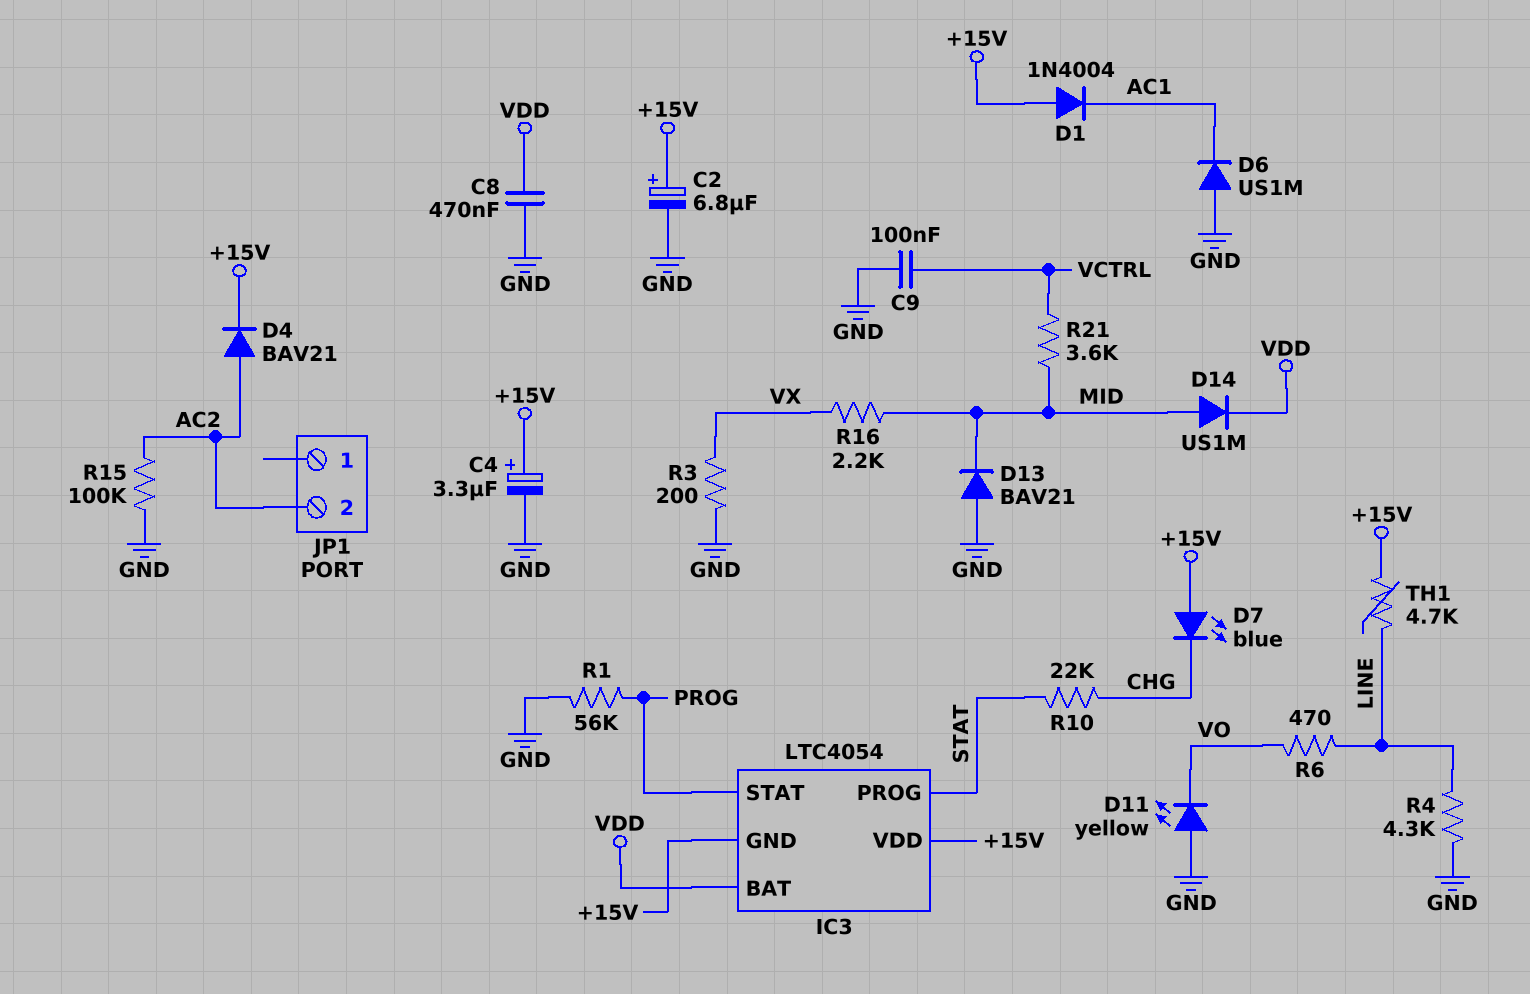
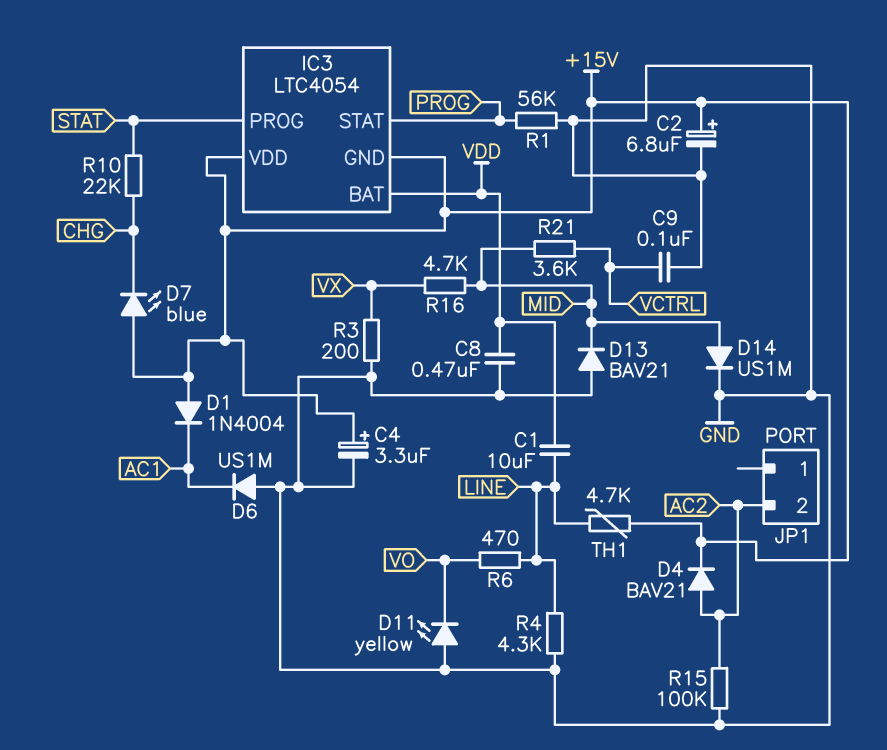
C1: none -> 10uF (LINE, VDD)
D14: diode US1M (A MID, K VDD) -> diode US1M (A MID, K GND)
R16: 2.2k (MID, VX) -> 4.7k (MID, VX)

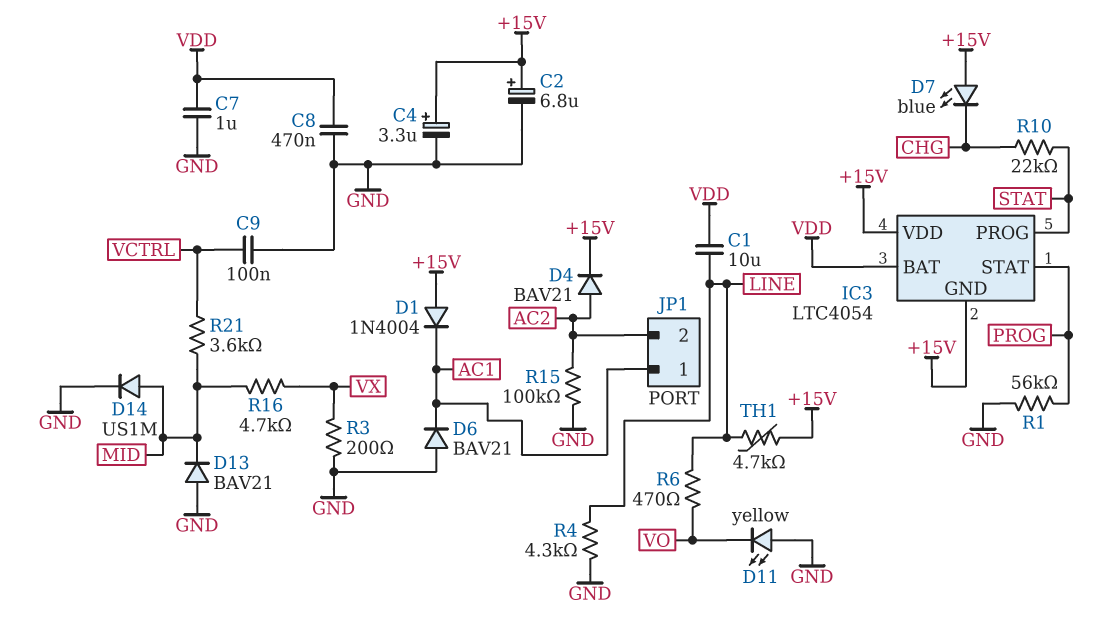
C7: none -> 1uF (GND, VDD)
D6: diode US1M (A GND, K AC1) -> diode BAV21 (A GND, K AC1)
JP1 pin 1: none -> AC1

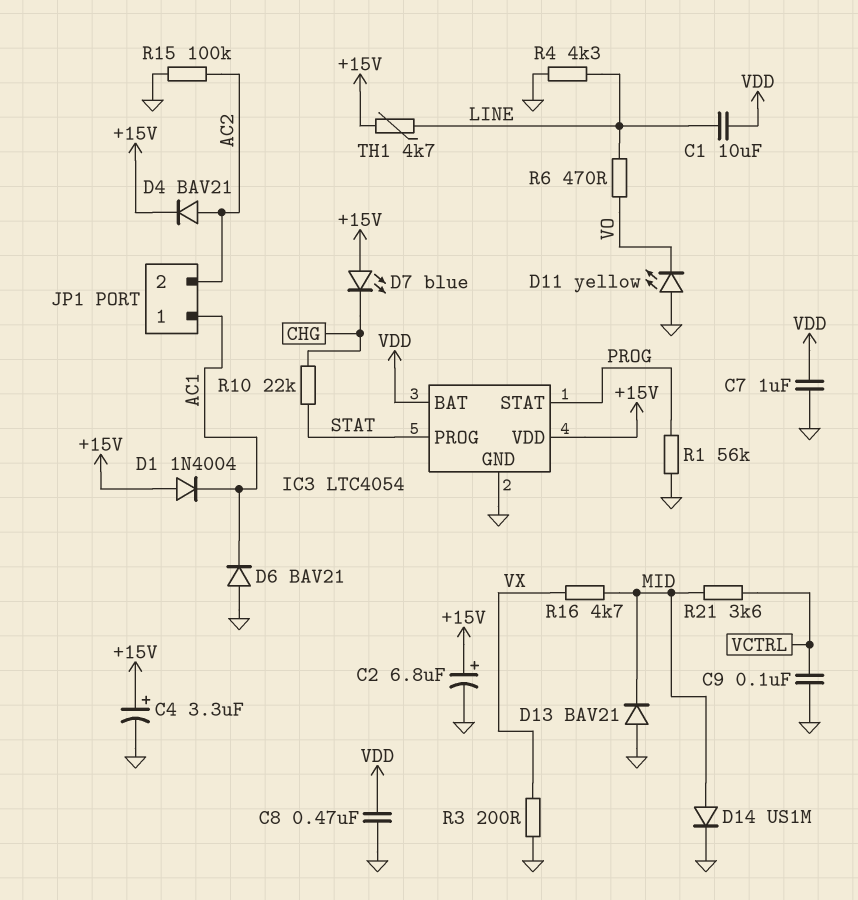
IC3 pin GND: +15V -> GND

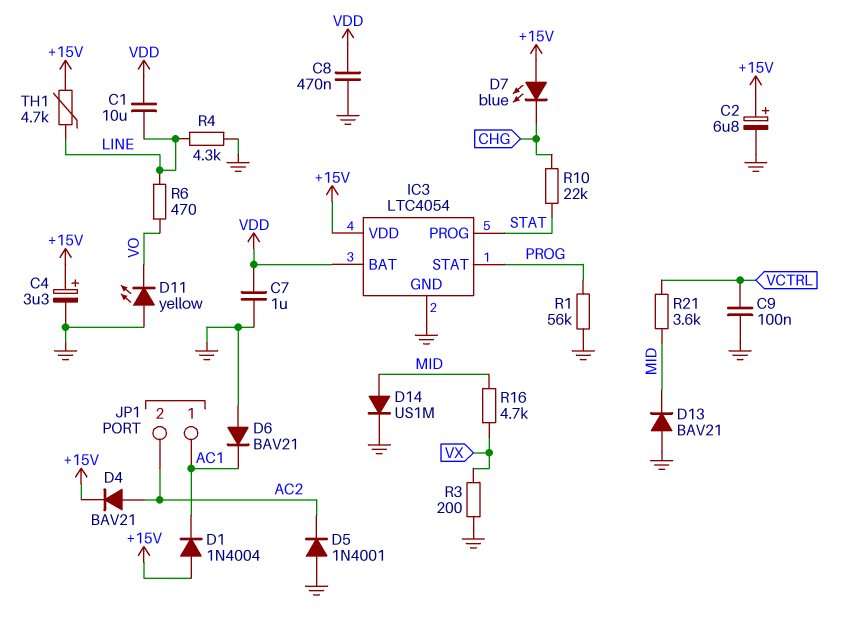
D5: none -> diode 1N4001 (A GND, K AC2)
R15: 100k (AC2, GND) -> none

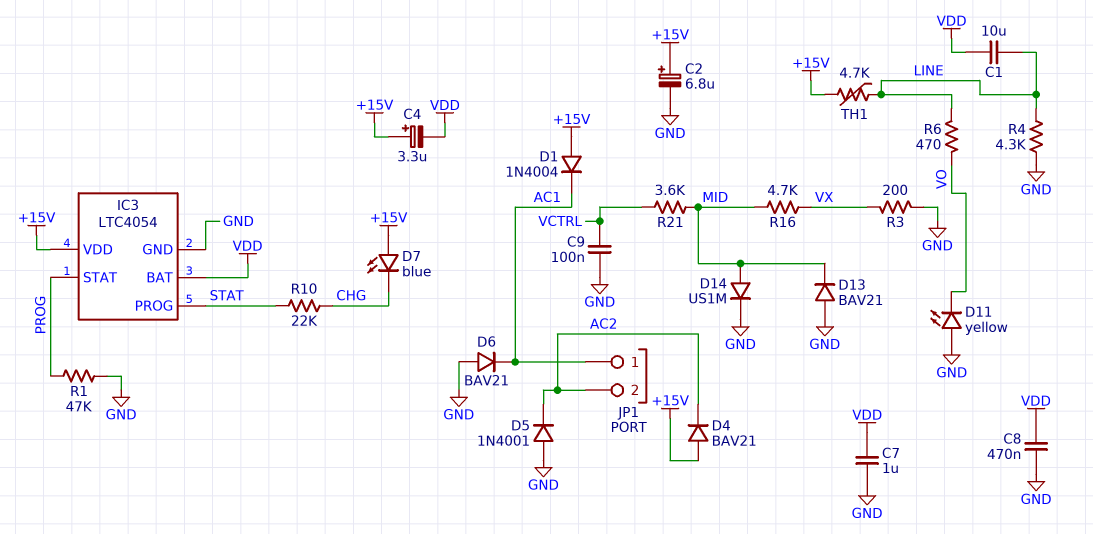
C4: 3.3uF (plus +15V, minus GND) -> 3.3uF (plus +15V, minus VDD)
D4: diode BAV21 (A AC2, K +15V) -> diode BAV21 (A +15V, K AC2)
R1: 56k (GND, PROG) -> 47k (GND, PROG)

